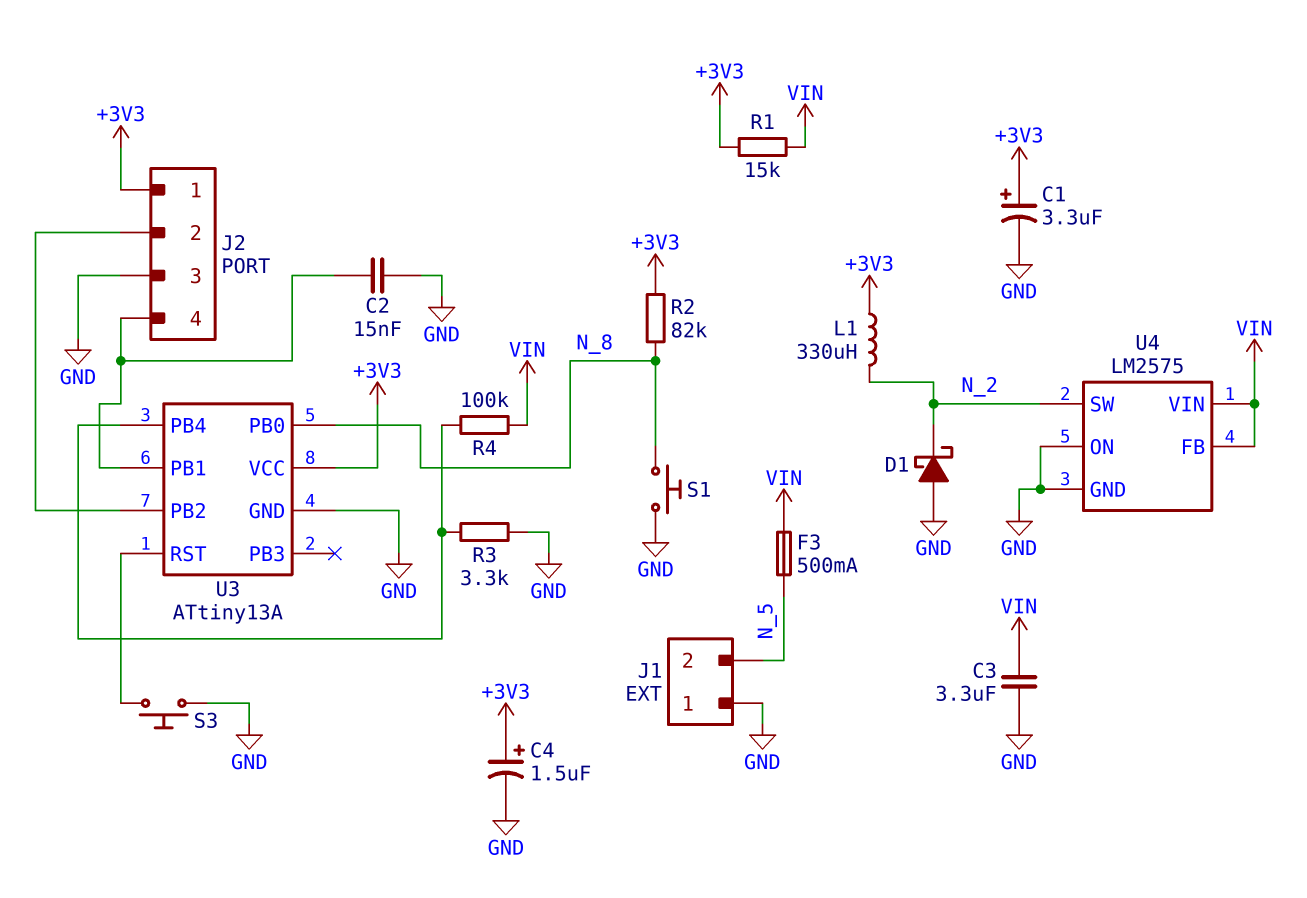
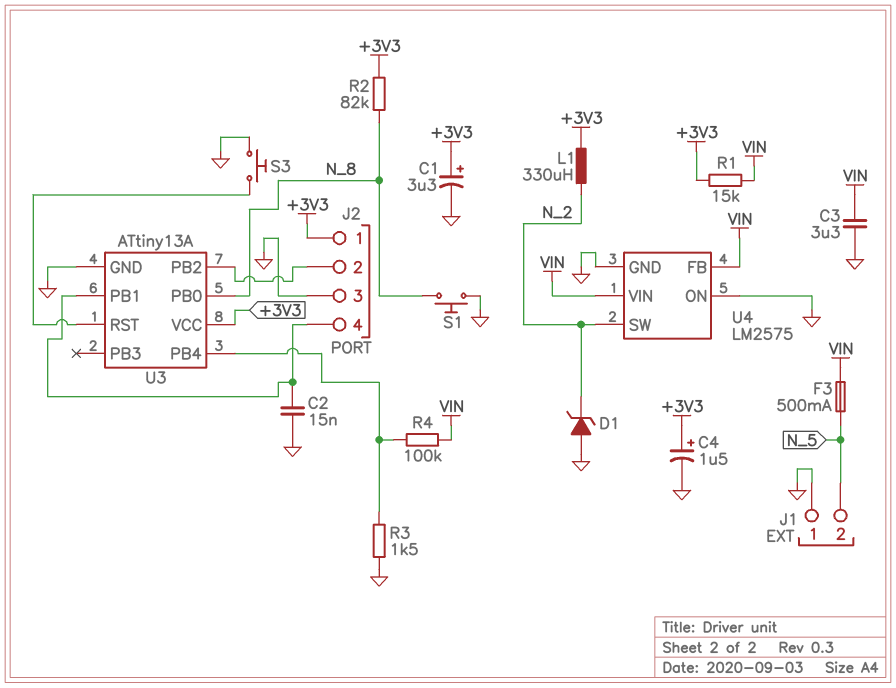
D1: schottky (A GND, K N_2) -> zener (A GND, K N_2)
R3: 3.3k (GND, U3/PB4) -> 1.5k (GND, U3/PB4)

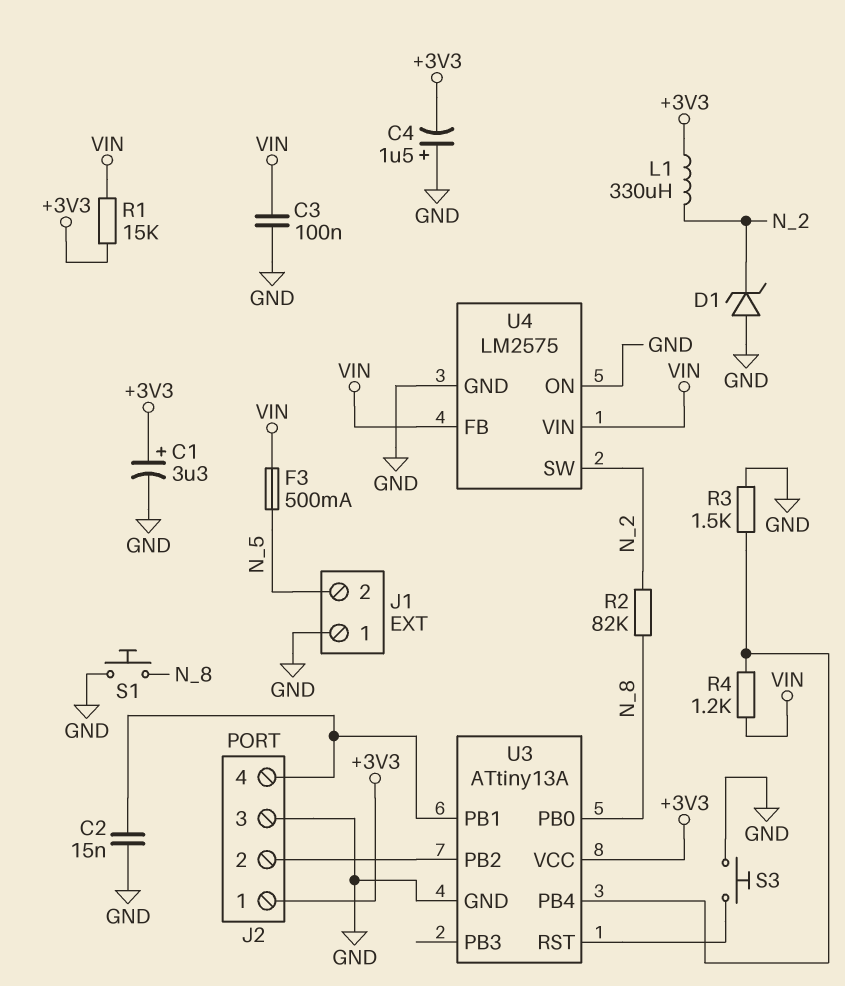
C3: 3.3uF (GND, VIN) -> 100nF (GND, VIN)
C4: 1.5uF (plus +3V3, minus GND) -> 1.5uF (plus GND, minus +3V3)
R2: 82k (+3V3, N_8) -> 82k (N_2, N_8)
R4: 100k (U3/PB4, VIN) -> 1.2k (U3/PB4, VIN)

